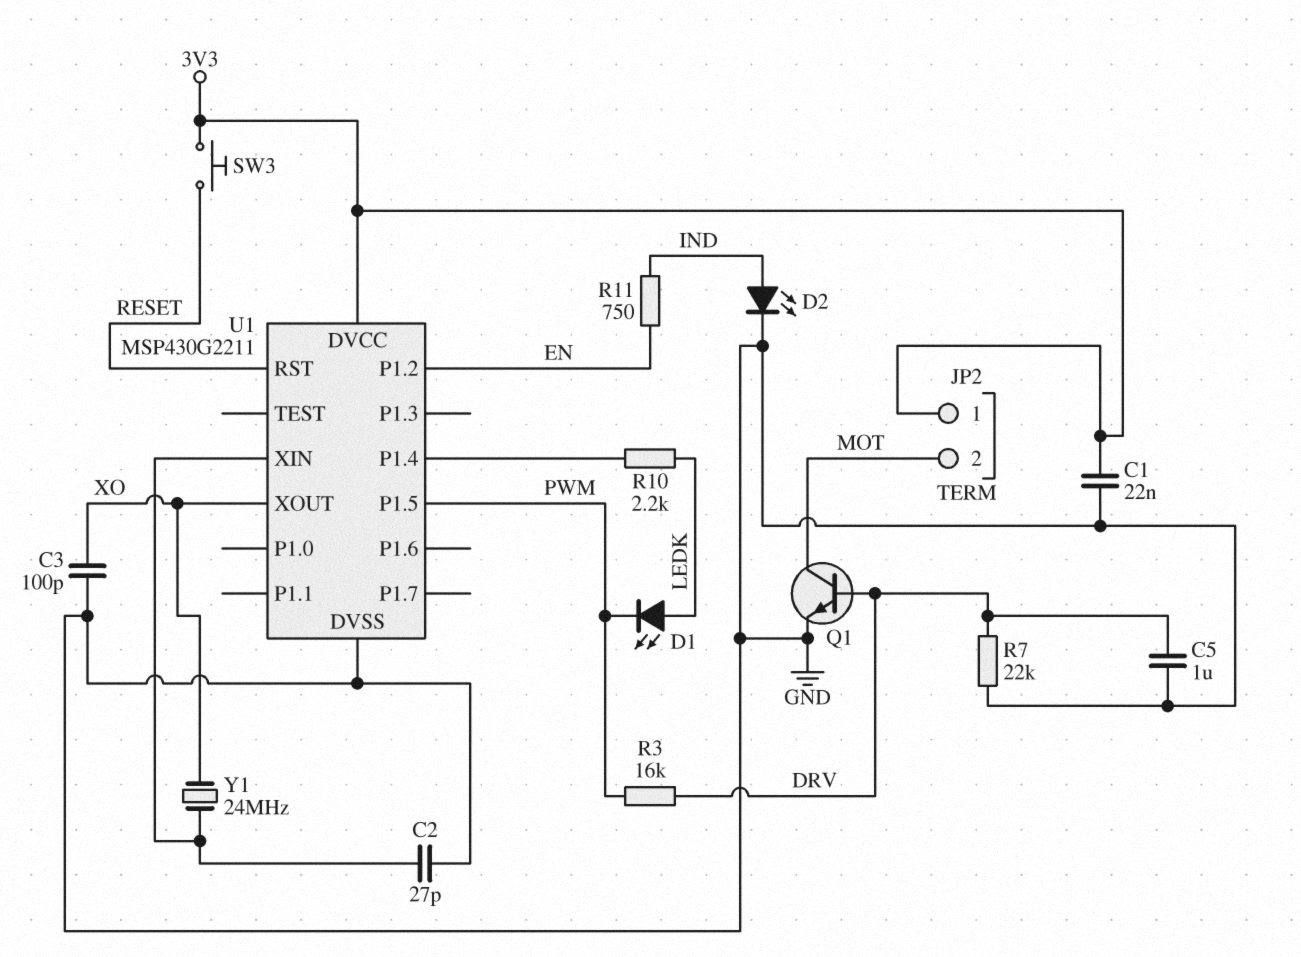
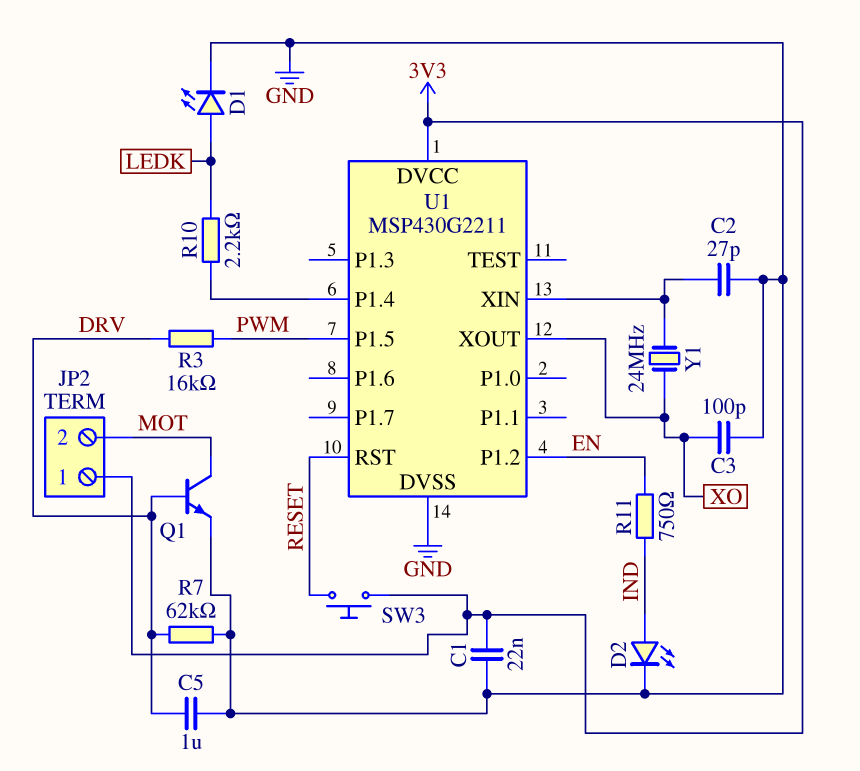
D1: LED (A LEDK, K PWM) -> LED (A LEDK, K GND)
R7: 22k (DRV, GND) -> 62k (DRV, GND)

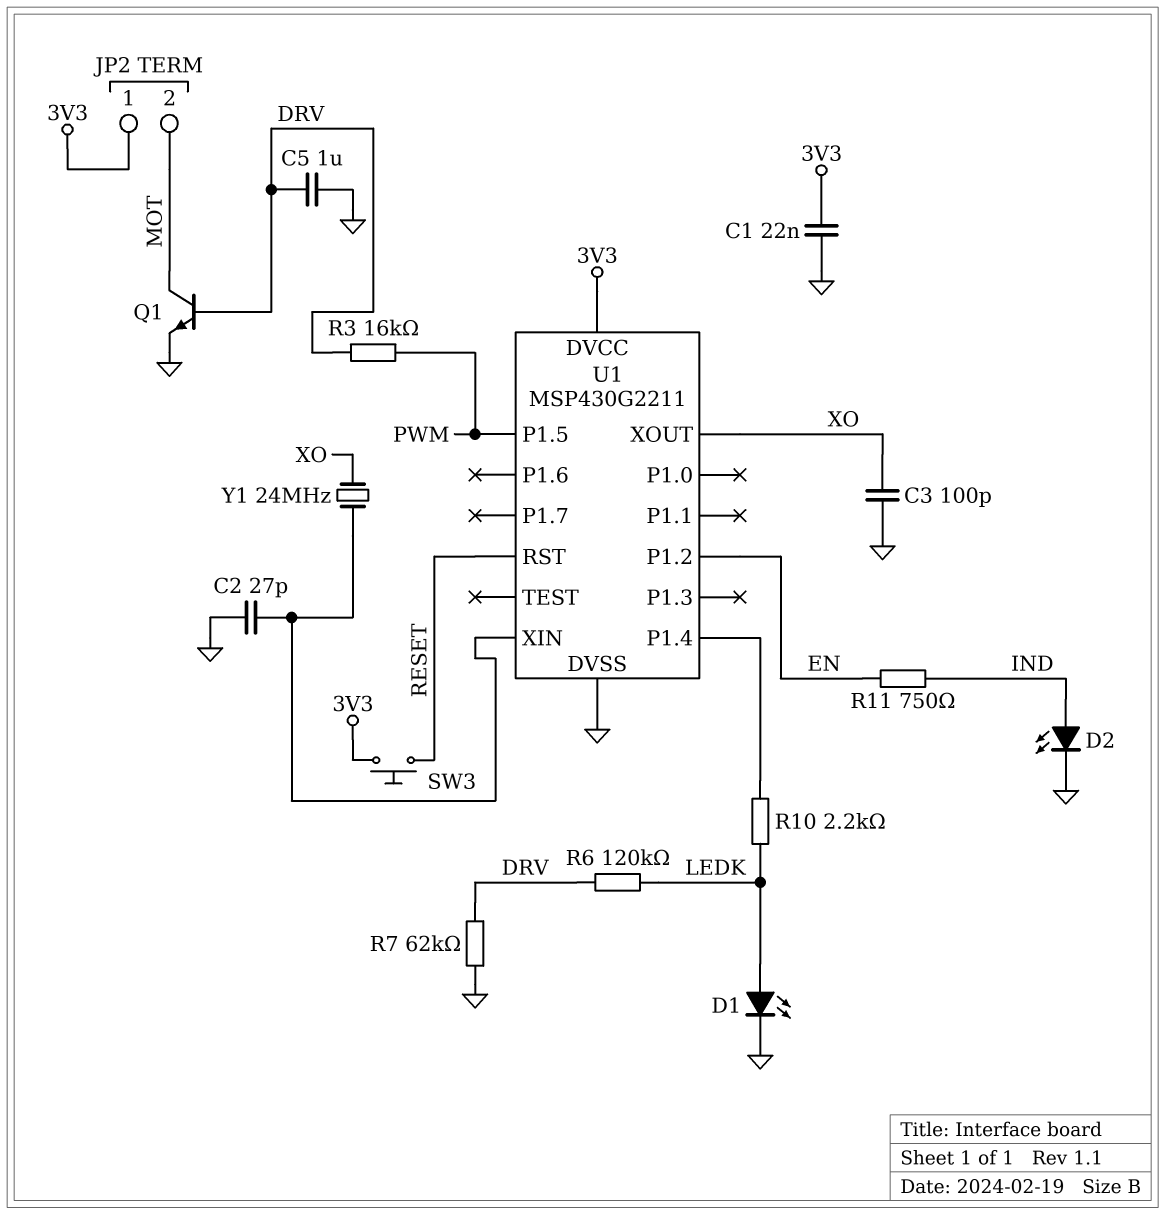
R6: none -> 120k (DRV, LEDK)

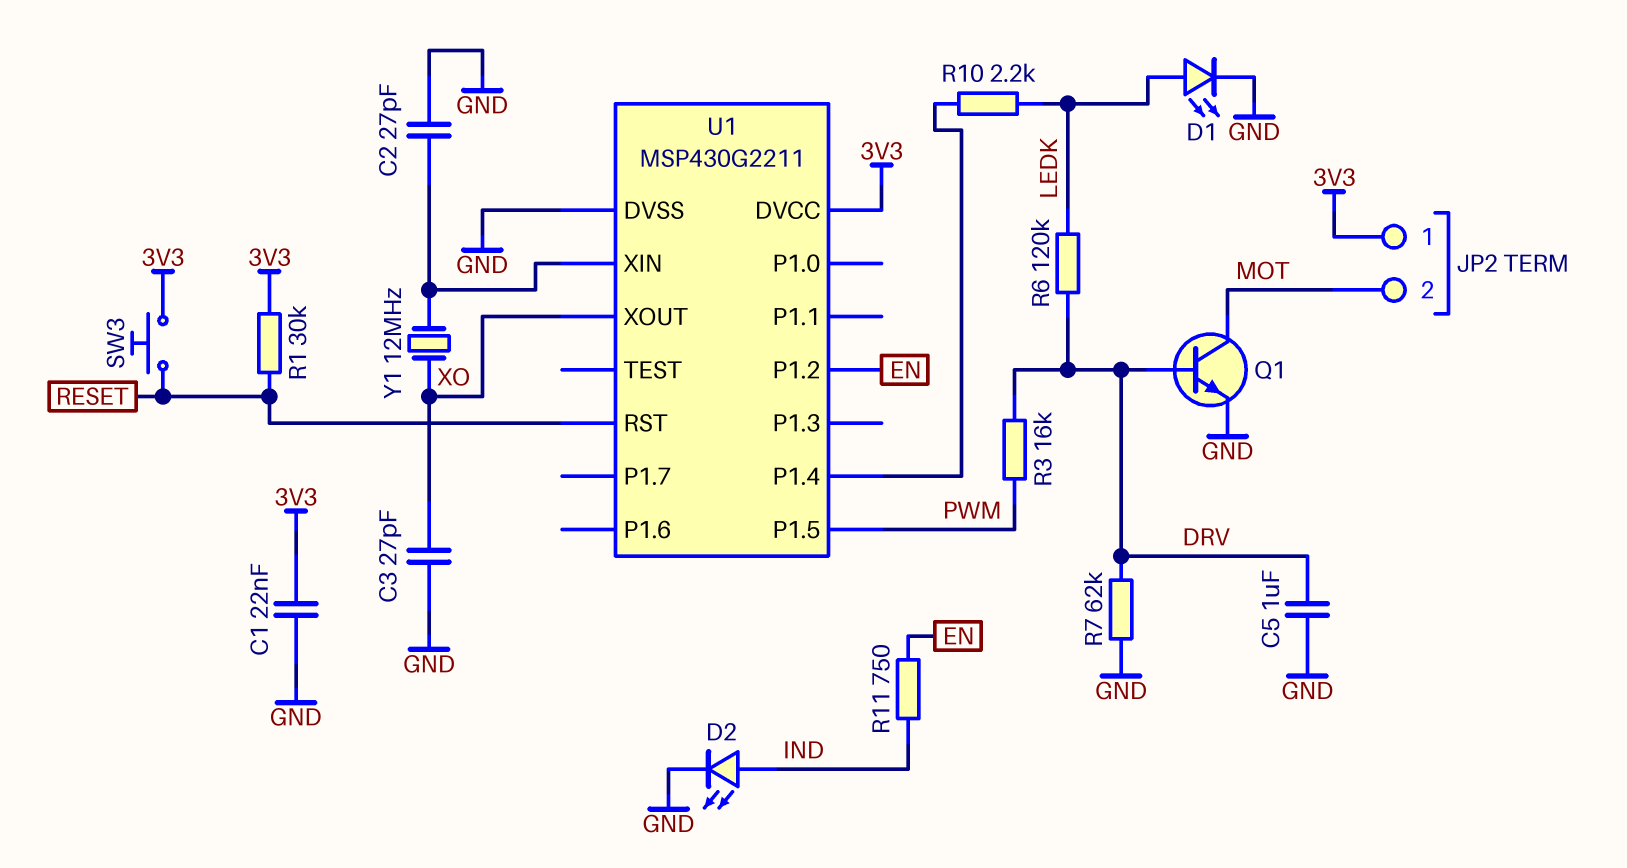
C3: 100pF (GND, XO) -> 27pF (GND, XO)
R1: none -> 30k (3V3, RESET)
Y1: 24MHz (U1/XIN, XO) -> 12MHz (U1/XIN, XO)

